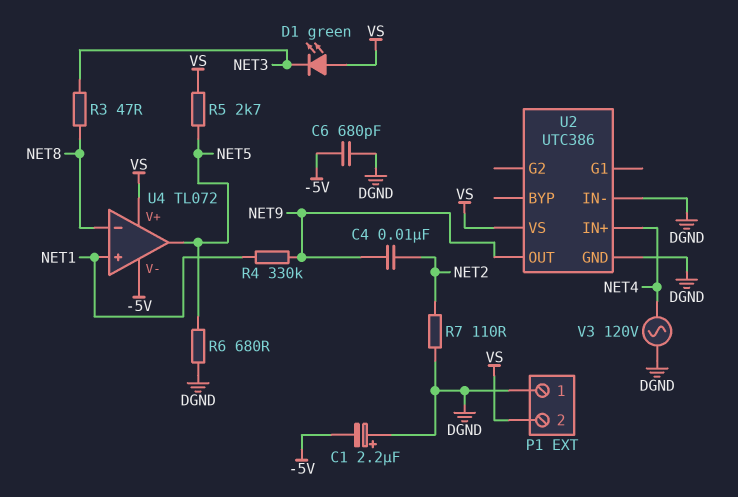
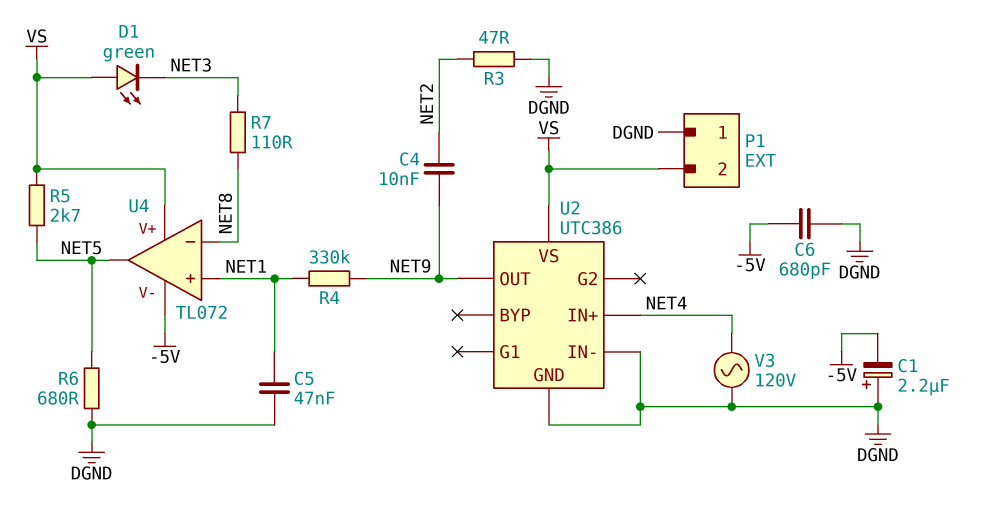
C5: none -> 47nF (DGND, NET1)
R3: 47 (NET3, NET8) -> 47 (DGND, NET2)
R7: 110 (DGND, NET2) -> 110 (NET3, NET8)

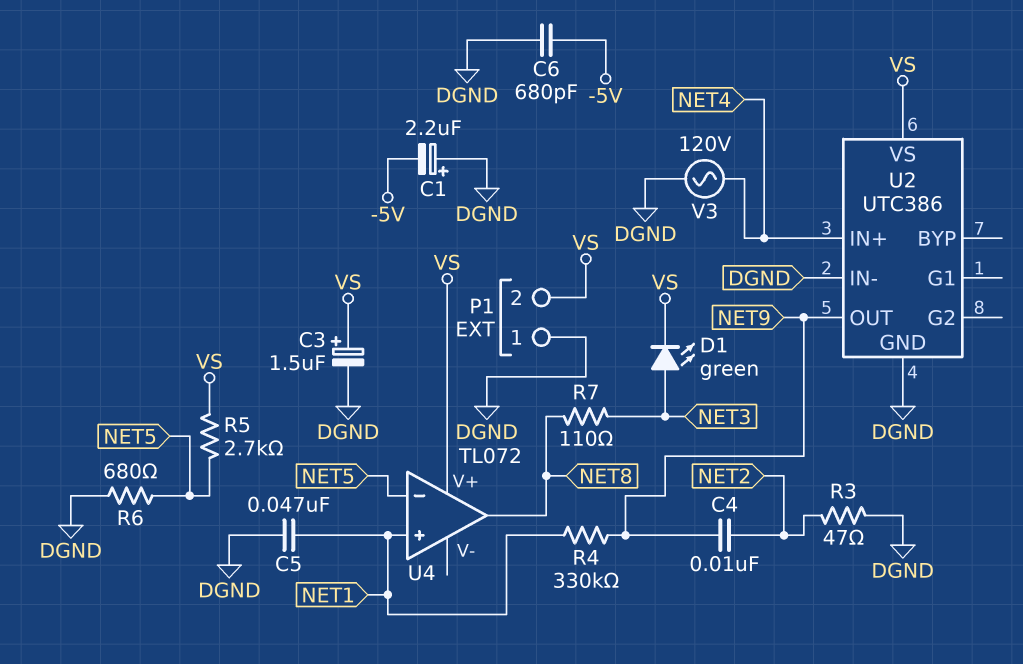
C3: none -> 1.5uF (plus VS, minus DGND)
D1: LED green (A VS, K NET3) -> LED green (A NET3, K VS)
U4 pin V-: -5V -> none
U4 pin in-: NET8 -> NET5
U4 pin out: NET5 -> NET8

